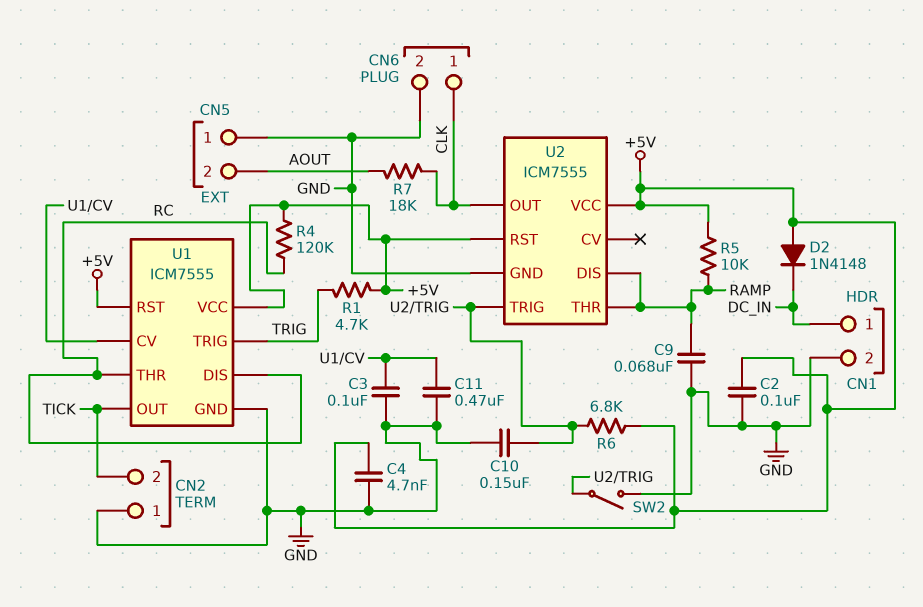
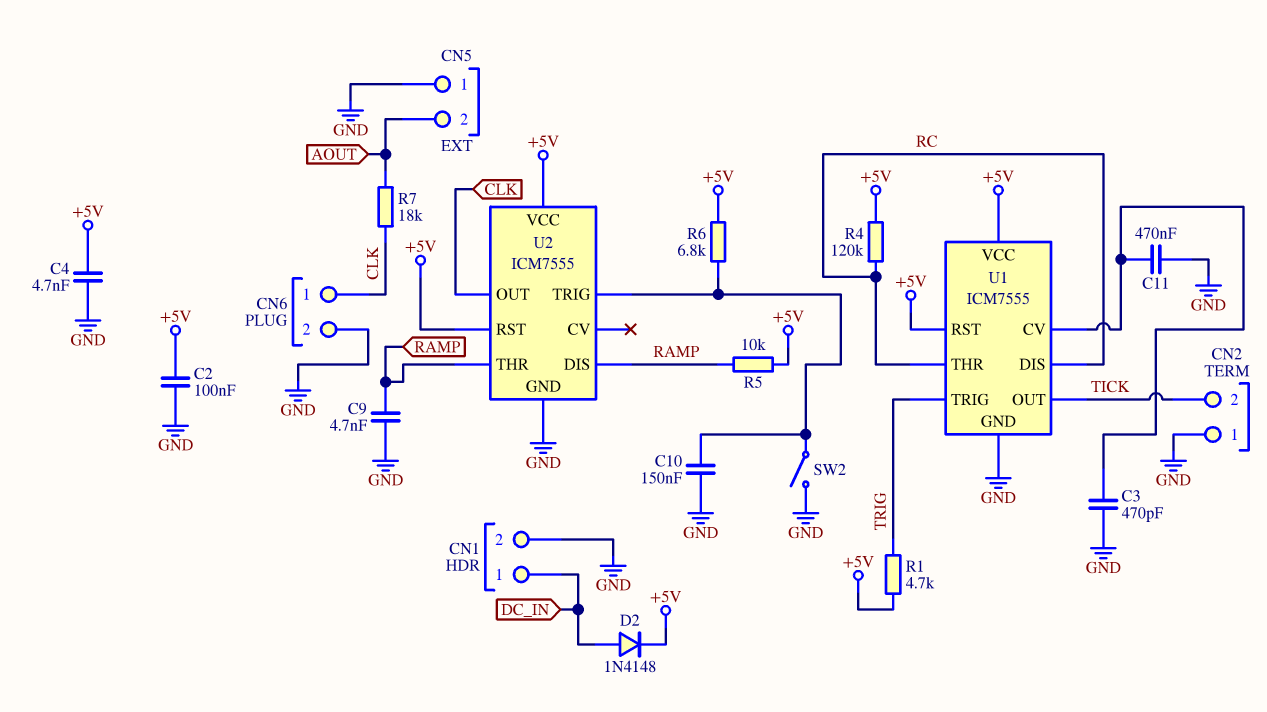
C3: 100nF (GND, U1/CV) -> 470pF (GND, U1/CV)
C9: 68nF (GND, RAMP) -> 4.7nF (GND, RAMP)
D2: diode 1N4148 (A +5V, K DC_IN) -> diode 1N4148 (A DC_IN, K +5V)

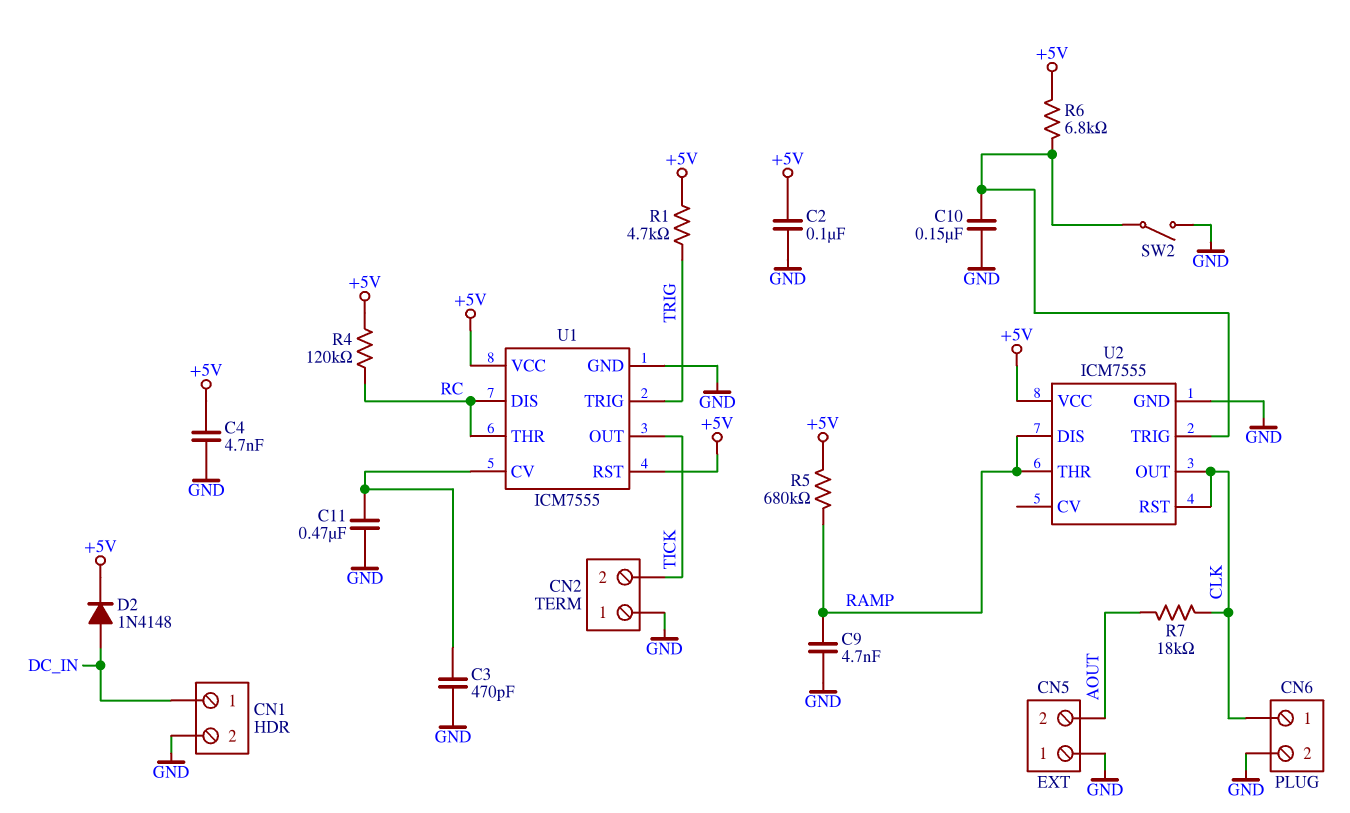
R5: 10k (+5V, RAMP) -> 680k (+5V, RAMP)
U2 pin RST: +5V -> CLK

